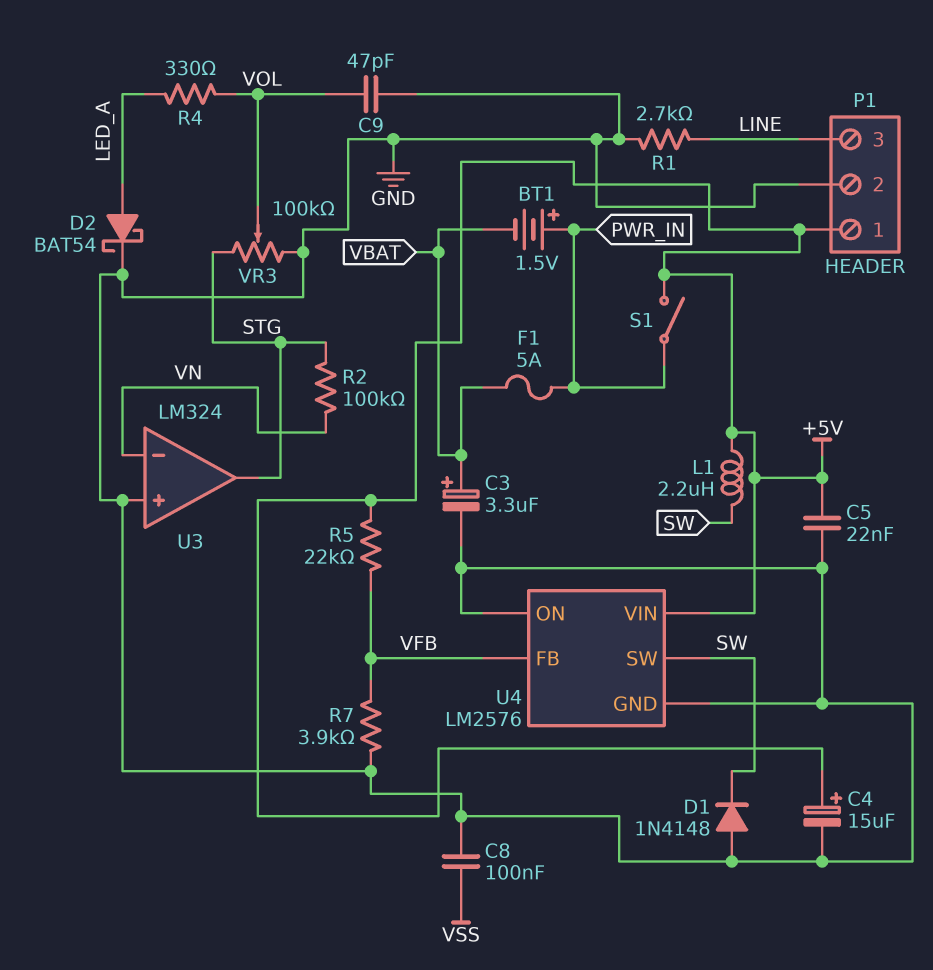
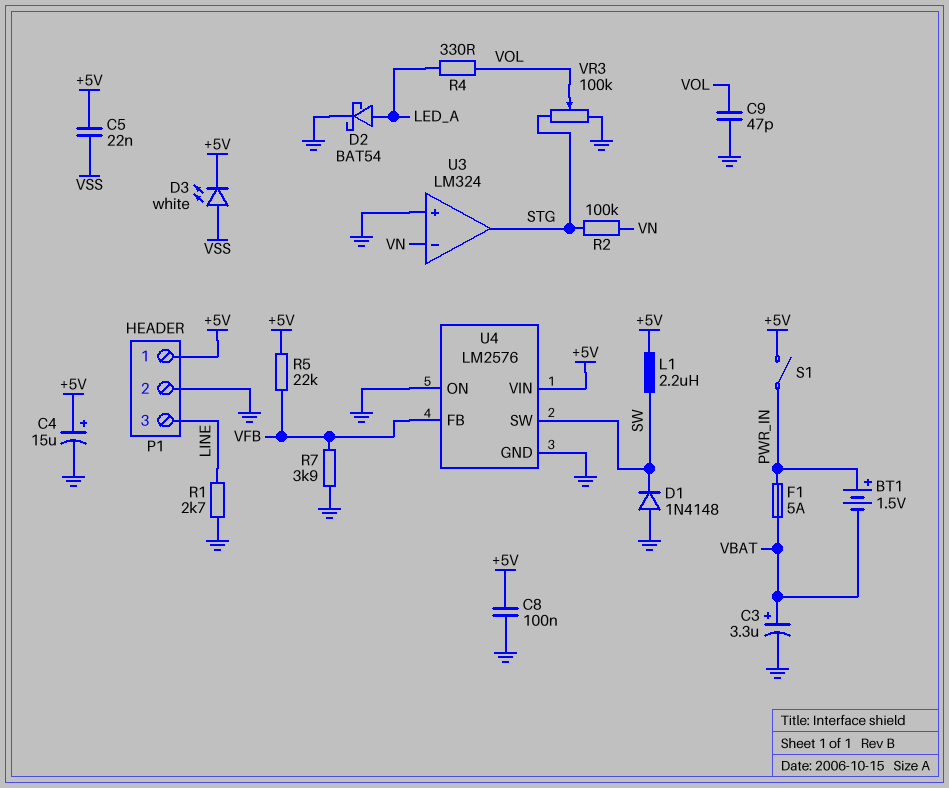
C5: 22nF (+5V, GND) -> 22nF (+5V, VSS)
C8: 100nF (GND, VSS) -> 100nF (+5V, GND)
D3: none -> LED white (A VSS, K +5V)

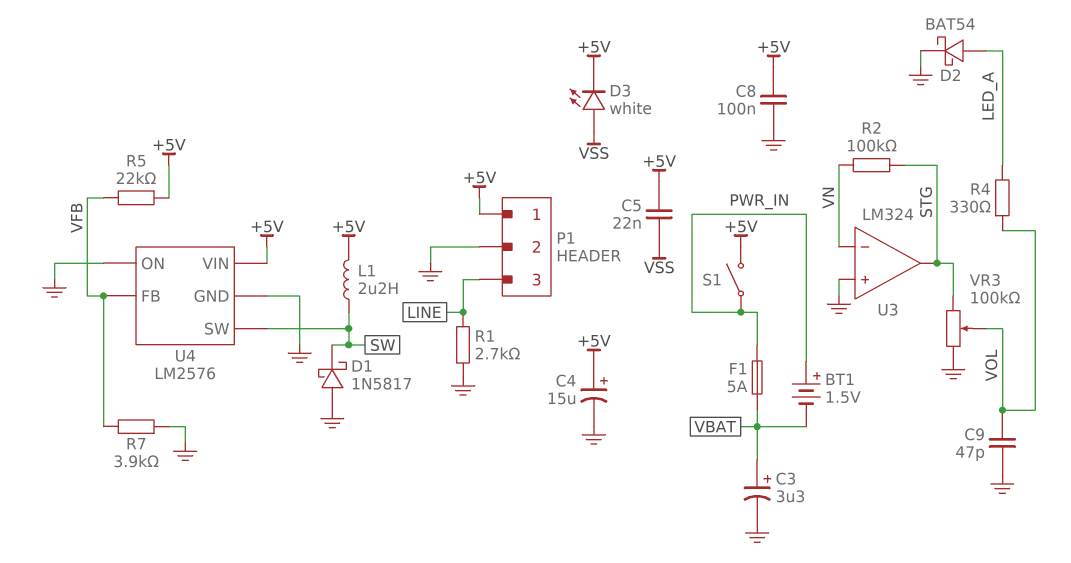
D1: diode 1N4148 (A GND, K SW) -> schottky 1N5817 (A GND, K SW)

